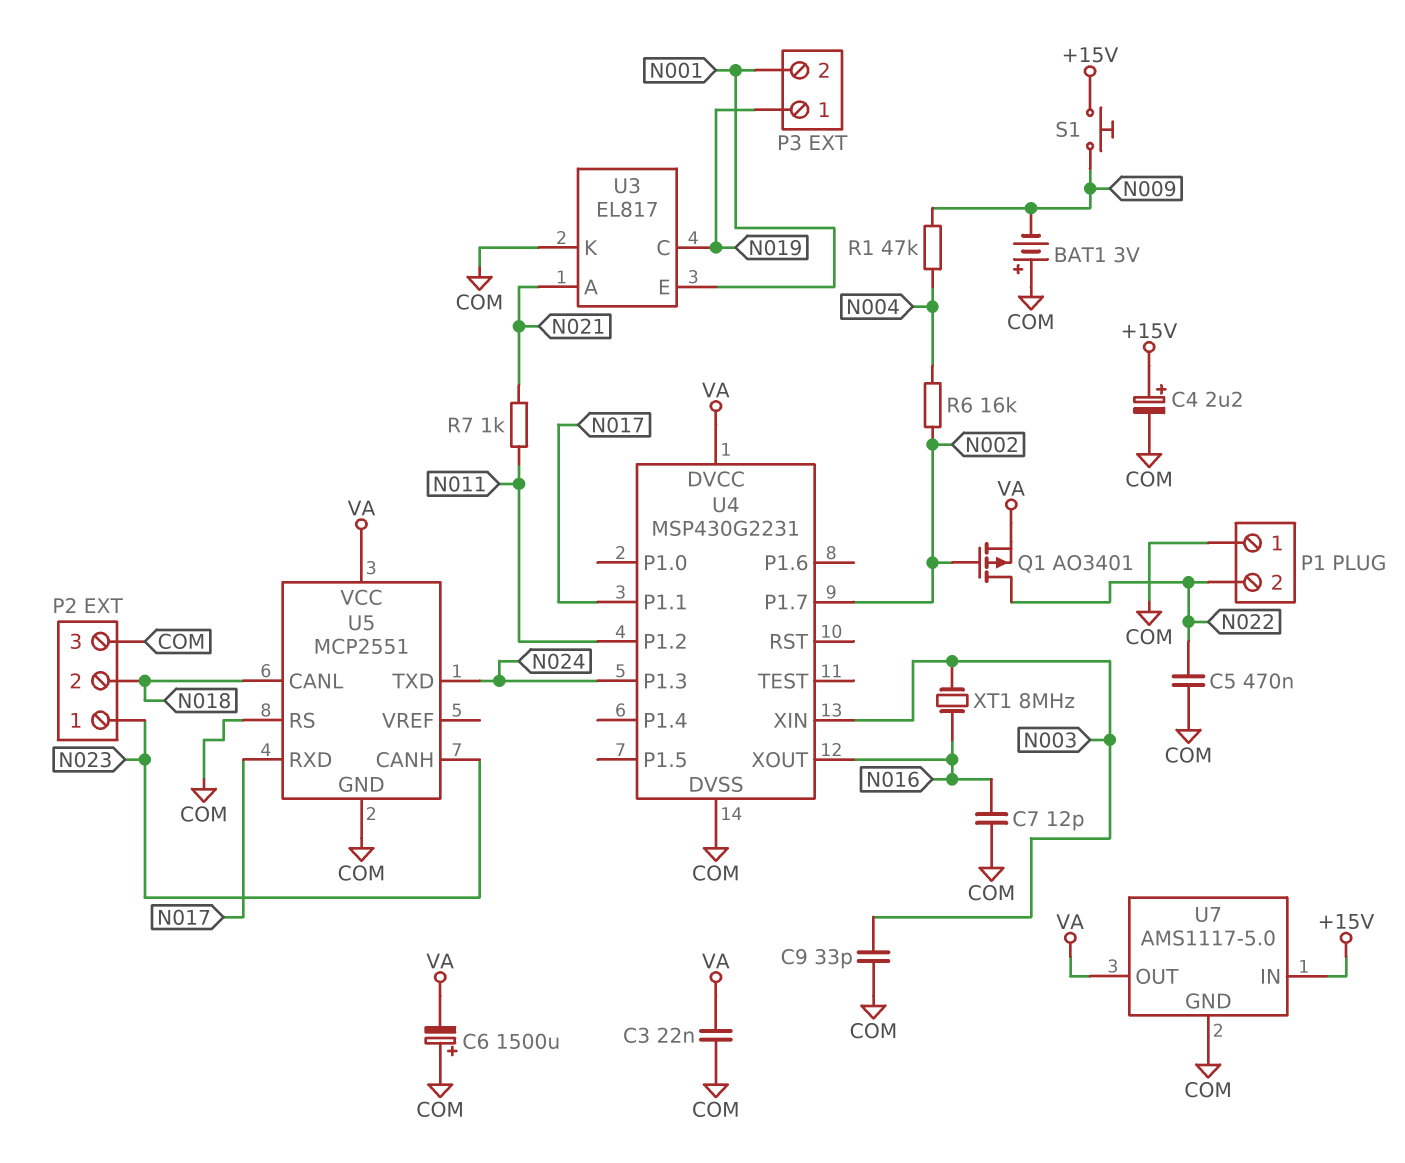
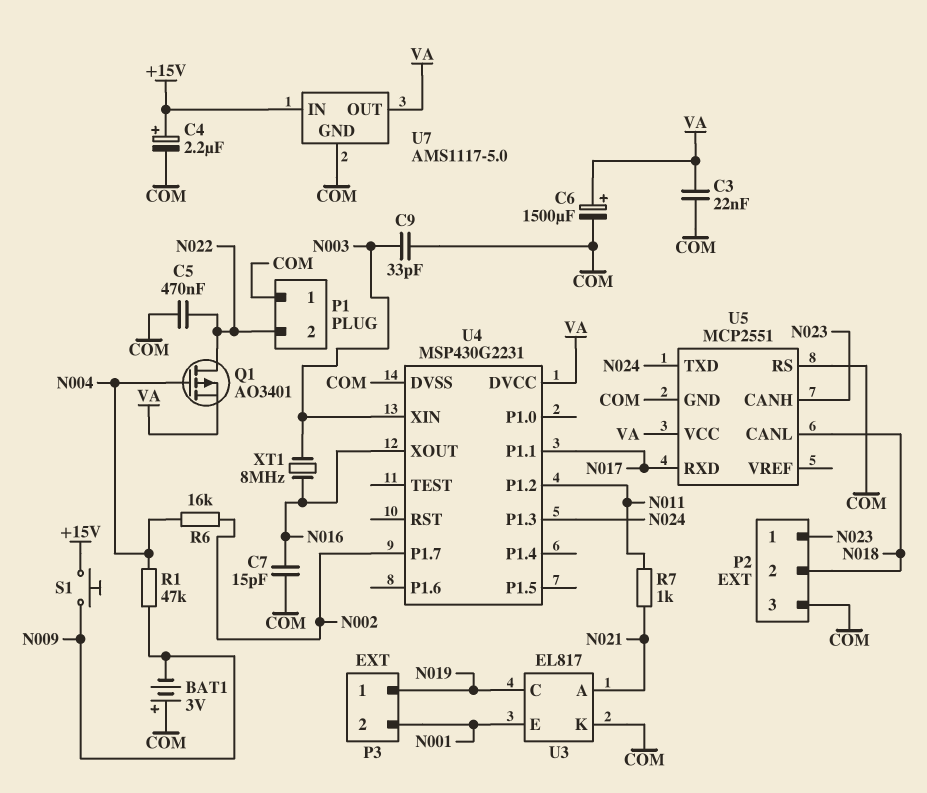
C6: 1500uF (plus COM, minus VA) -> 1500uF (plus VA, minus COM)
C7: 12pF (COM, N016) -> 15pF (COM, N016)
Q1: PMOS AO3401 (G N002, D N022, S VA) -> PMOS AO3401 (G N004, D N022, S VA)

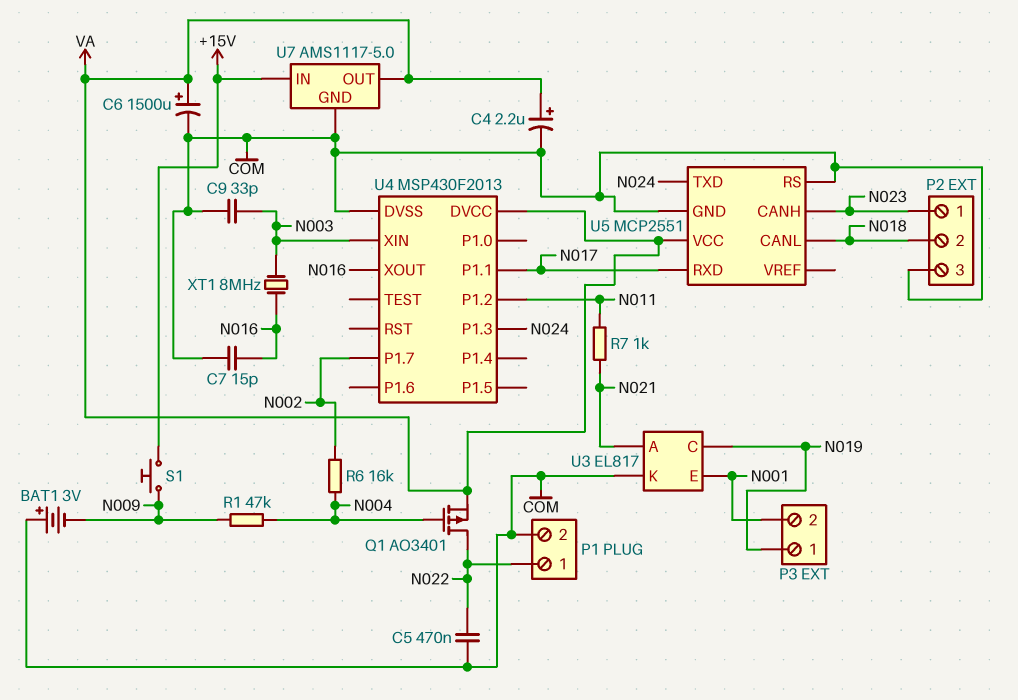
C3: 22nF (COM, VA) -> none
C4: 2.2uF (plus +15V, minus COM) -> 2.2uF (plus VA, minus COM)
P1 pin 1: COM -> N022
P1 pin 2: N022 -> COM
U4: MSP430G2231 -> MSP430F2013

